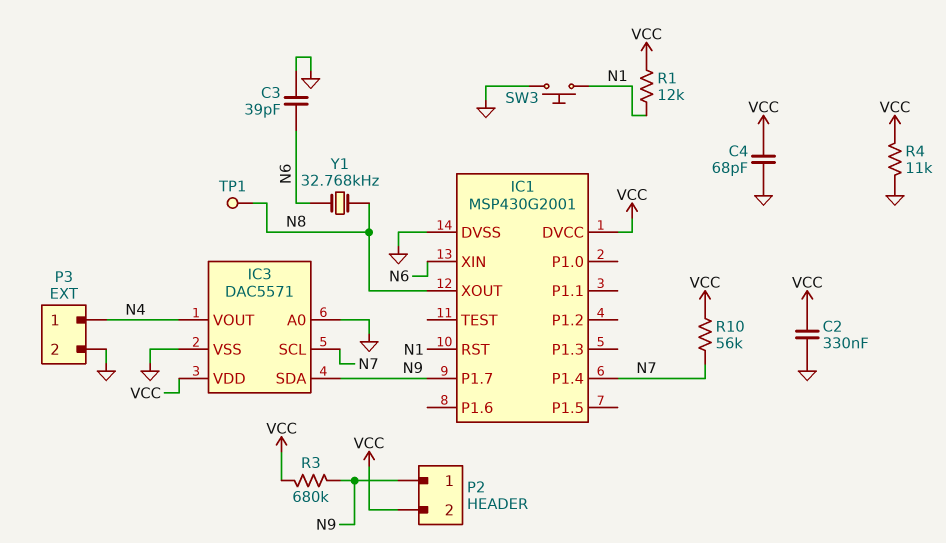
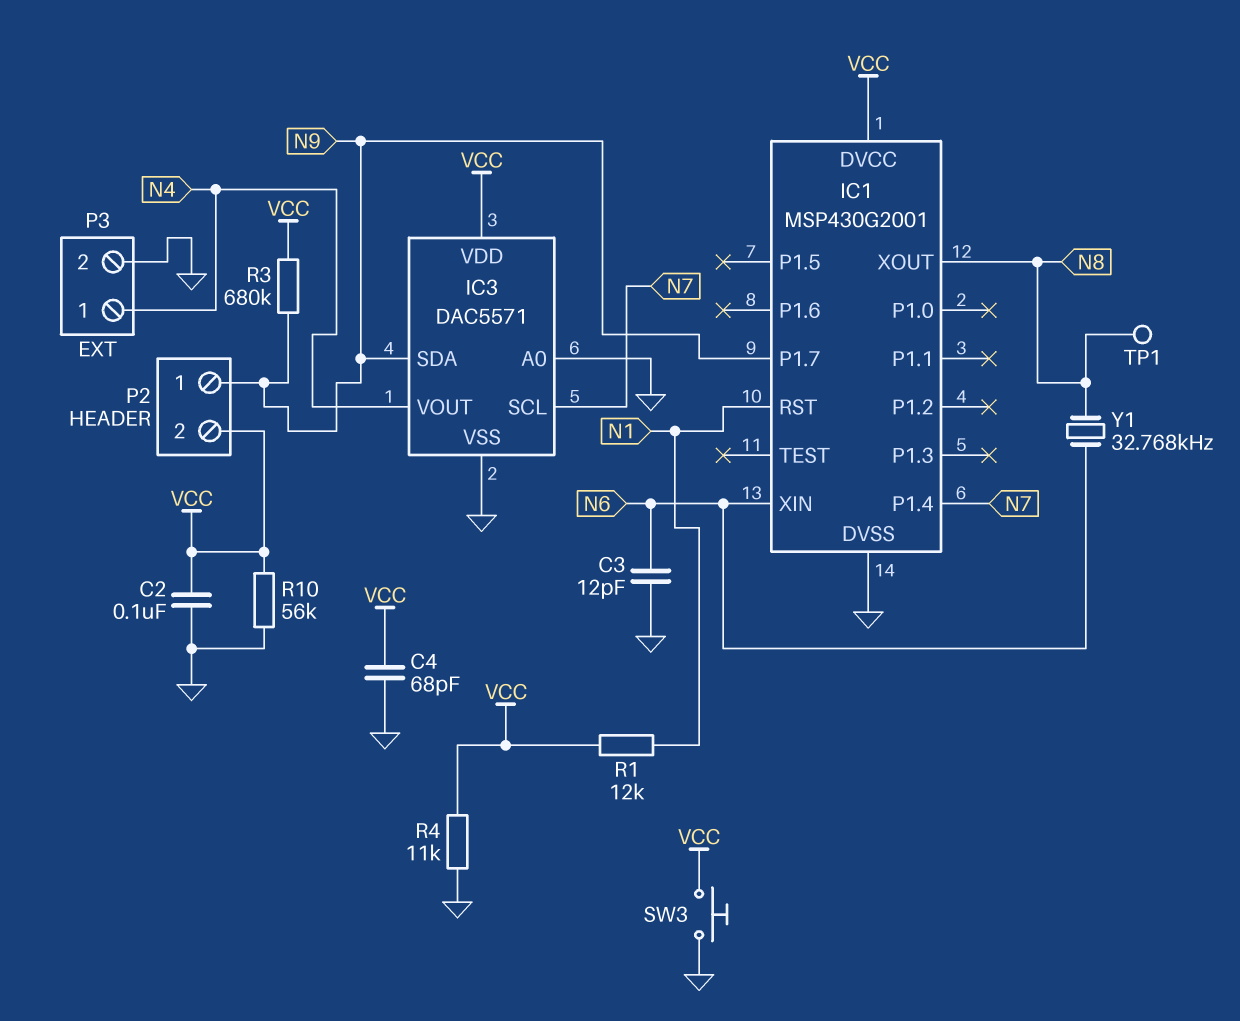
C2: 330nF (GND, VCC) -> 100nF (GND, VCC)
C3: 39pF (GND, N6) -> 12pF (GND, N6)
R10: 56k (N7, VCC) -> 56k (GND, VCC)
SW3: button (GND, N1) -> button (GND, VCC)

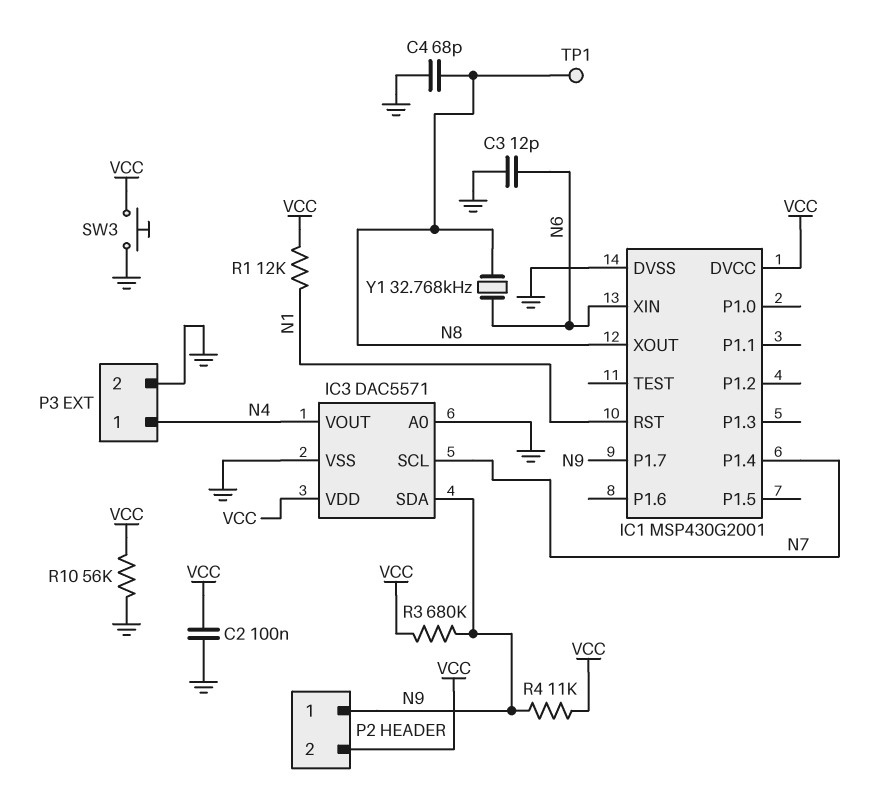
C4: 68pF (GND, VCC) -> 68pF (GND, N8)
R4: 11k (GND, VCC) -> 11k (N9, VCC)

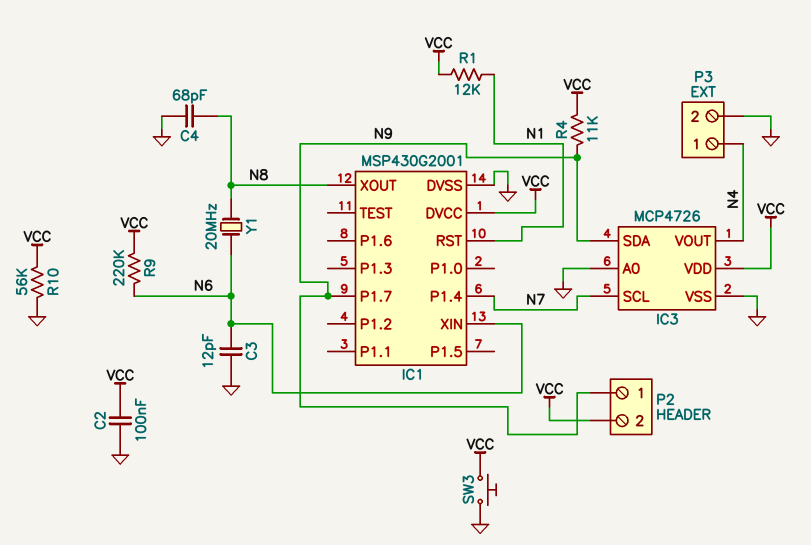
IC3: DAC5571 -> MCP4726
R3: 680k (N9, VCC) -> none
R9: none -> 220k (N6, VCC)
TP1: test point (N8) -> none
Y1: 32.768kHz (N6, N8) -> 20MHz (N6, N8)

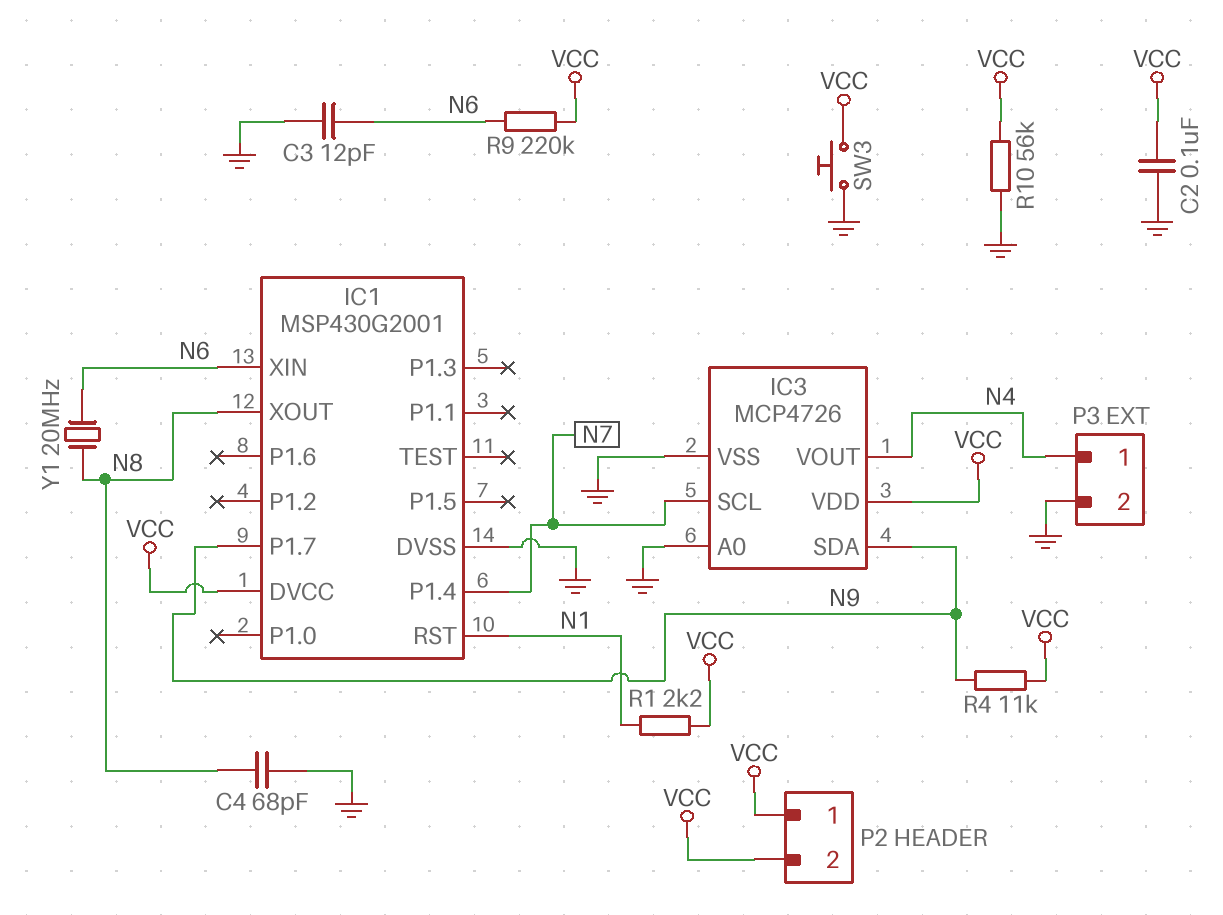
P2 pin 1: N9 -> VCC
R1: 12k (N1, VCC) -> 2.2k (N1, VCC)

